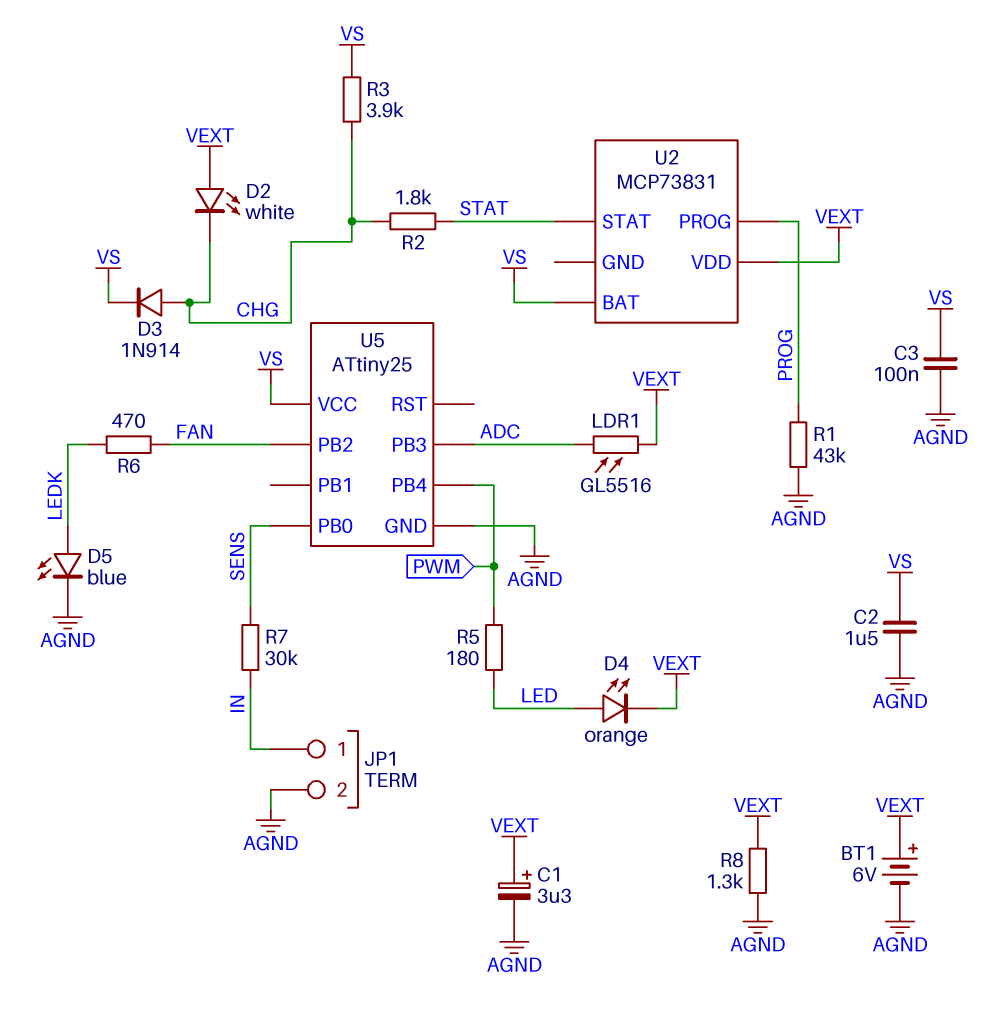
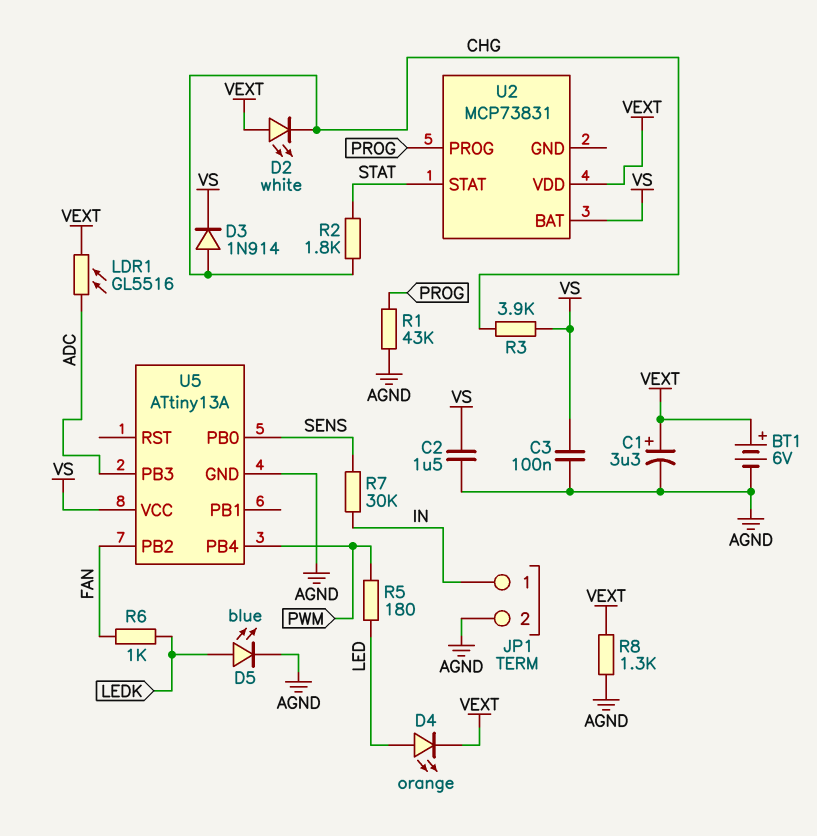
R6: 470 (FAN, LEDK) -> 1k (FAN, LEDK)
U5: ATtiny25 -> ATtiny13A

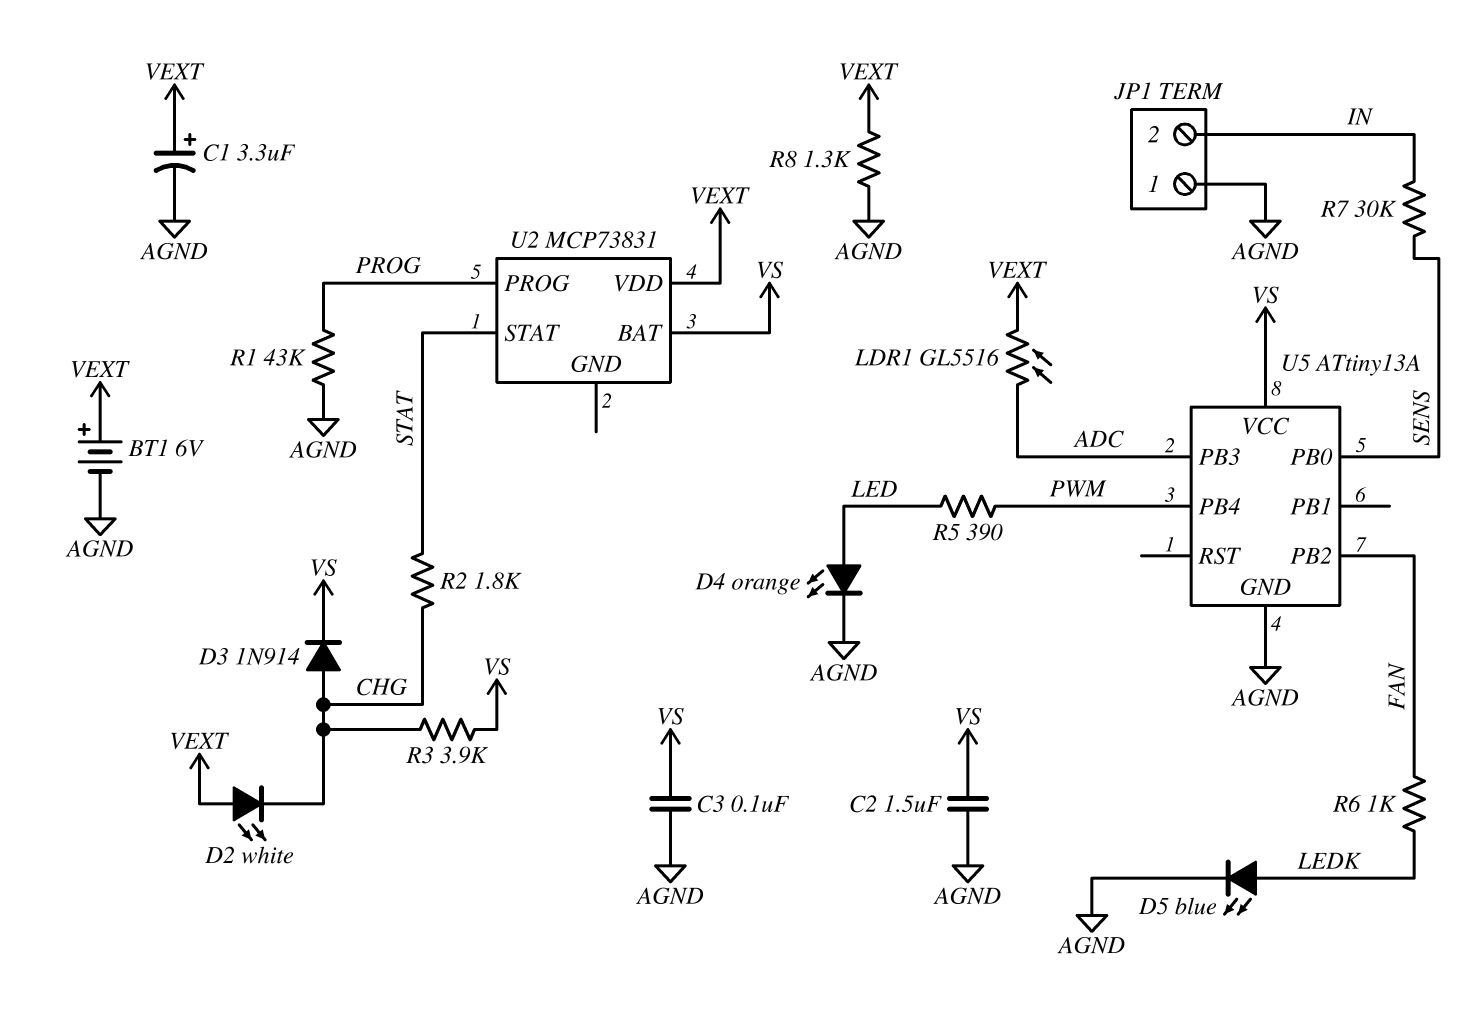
D4: LED orange (A LED, K VEXT) -> LED orange (A LED, K AGND)
JP1 pin 1: IN -> AGND
JP1 pin 2: AGND -> IN
R5: 180 (LED, PWM) -> 390 (LED, PWM)

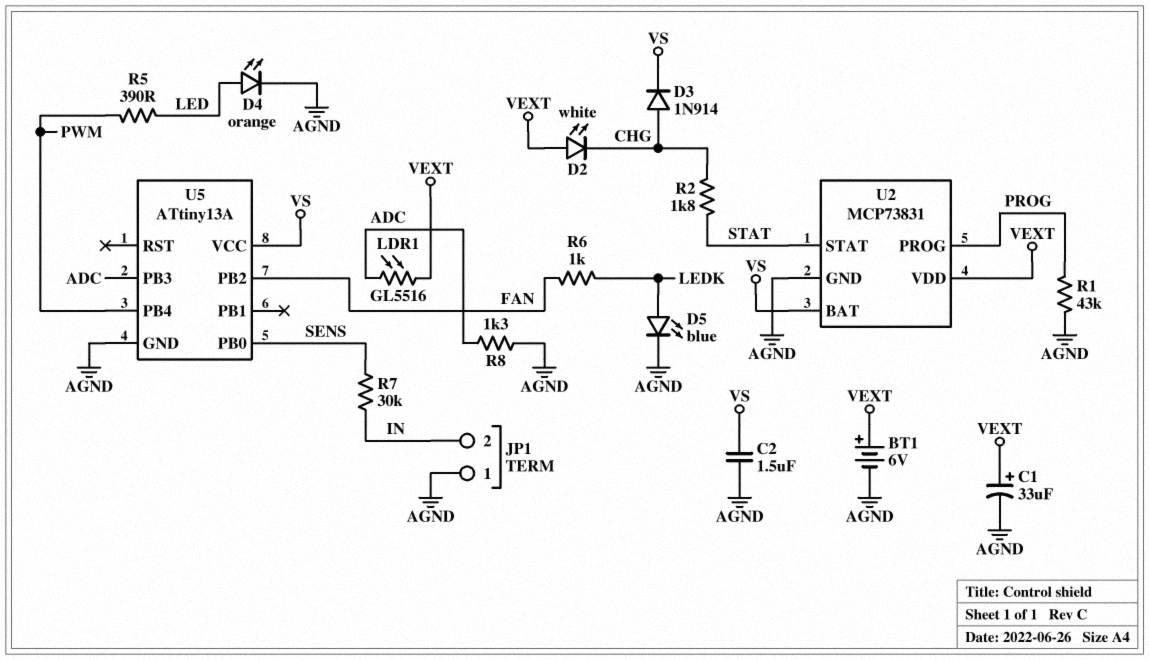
C1: 3.3uF (plus VEXT, minus AGND) -> 33uF (plus VEXT, minus AGND)
C3: 100nF (AGND, VS) -> none
R3: 3.9k (CHG, VS) -> none
R8: 1.3k (AGND, VEXT) -> 1.3k (ADC, AGND)
U2 pin GND: none -> AGND

